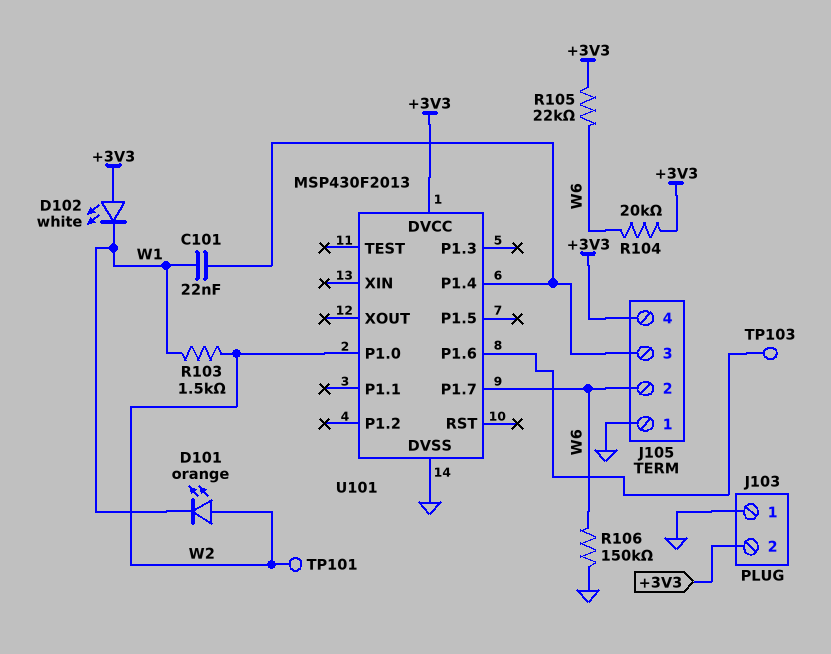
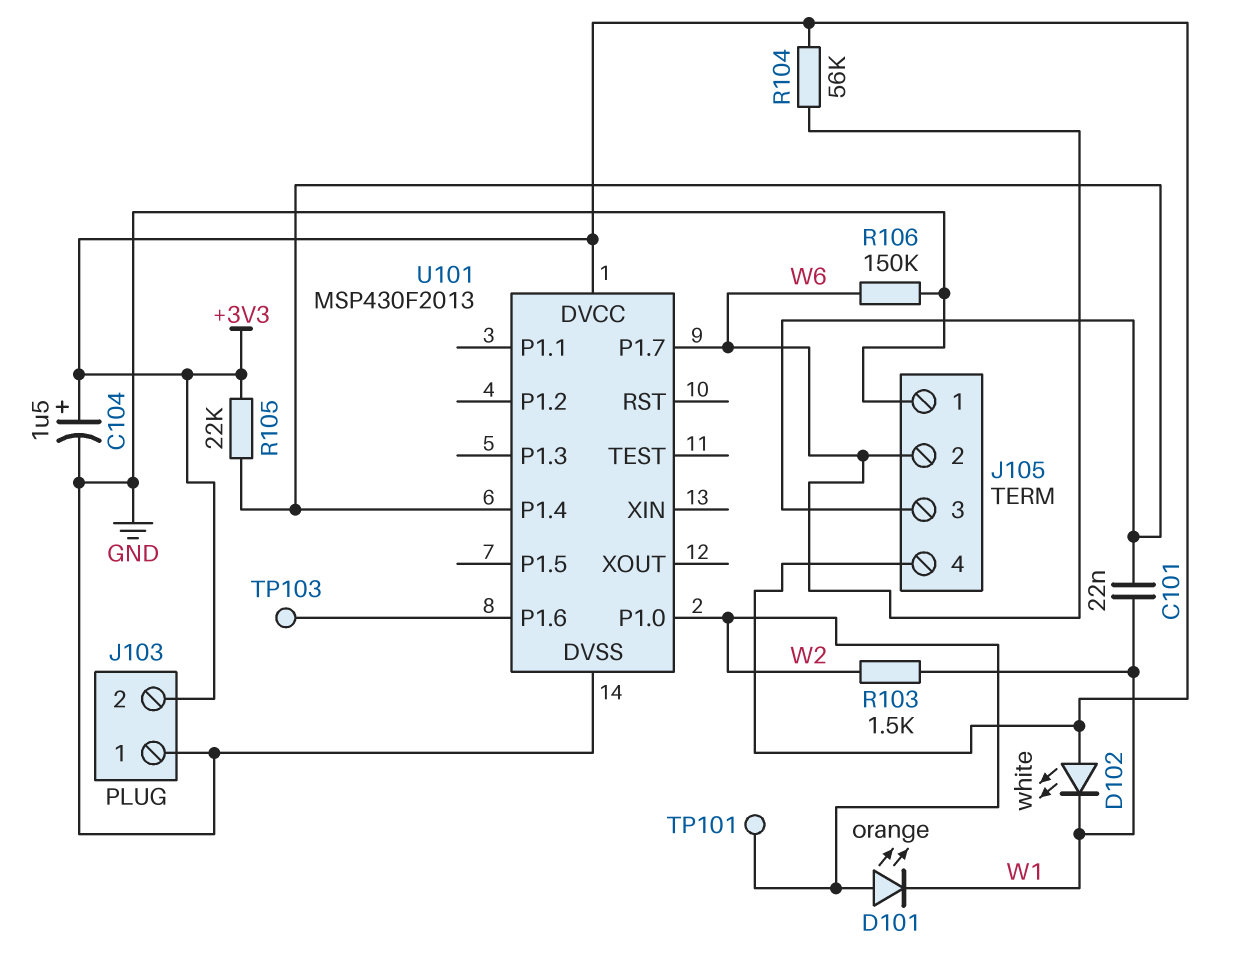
C104: none -> 1.5uF (plus +3V3, minus GND)
R104: 20k (+3V3, W6) -> 56k (+3V3, W6)
R105: 22k (+3V3, W6) -> 22k (+3V3, J105/3)

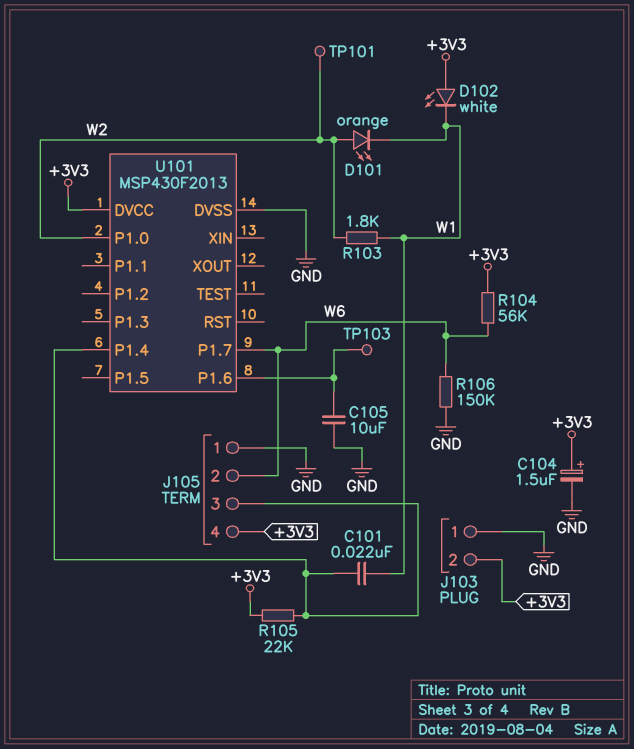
C105: none -> 10uF (GND, U101/P1.6)
R103: 1.5k (W1, W2) -> 1.8k (W1, W2)

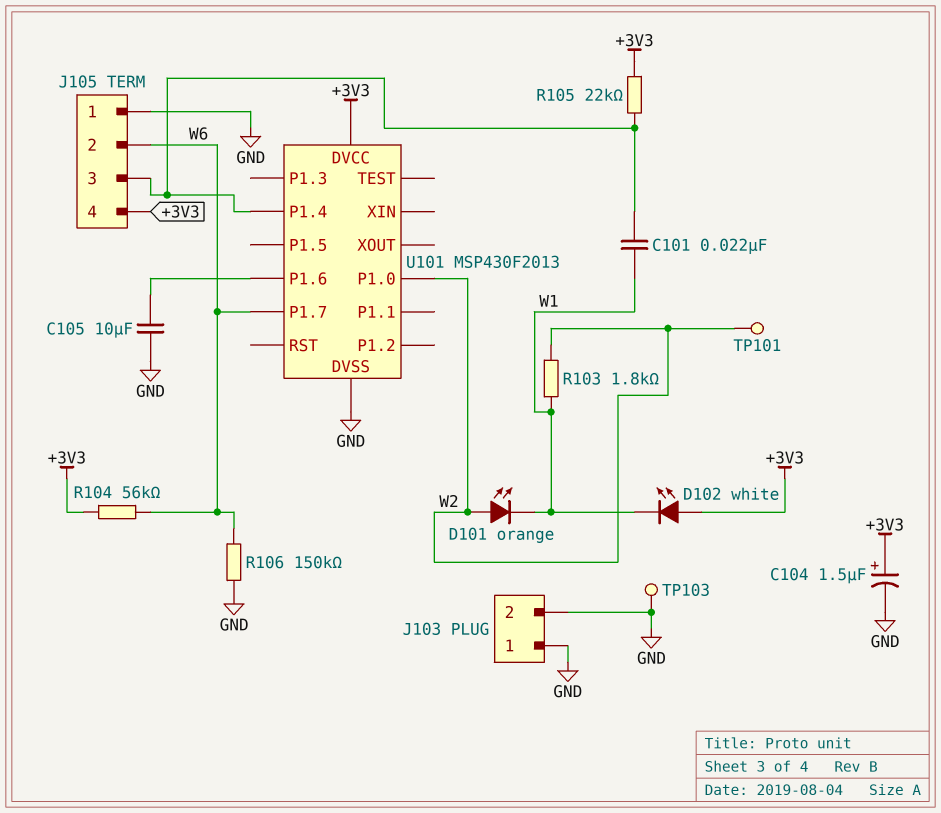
J103 pin 2: +3V3 -> GND
TP103: test point (U101/P1.6) -> test point (GND)

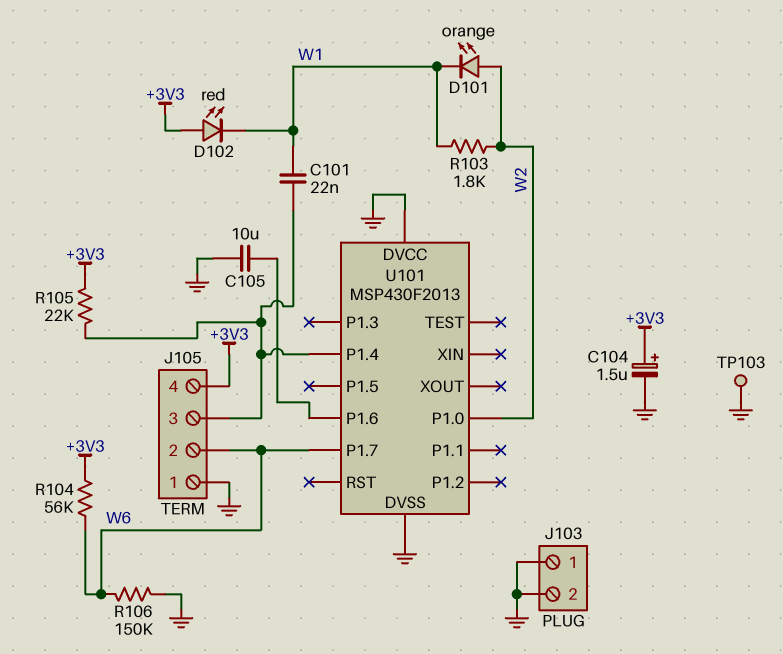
D102: LED white (A +3V3, K W1) -> LED red (A +3V3, K W1)
TP101: test point (W2) -> none
U101 pin DVCC: +3V3 -> GND

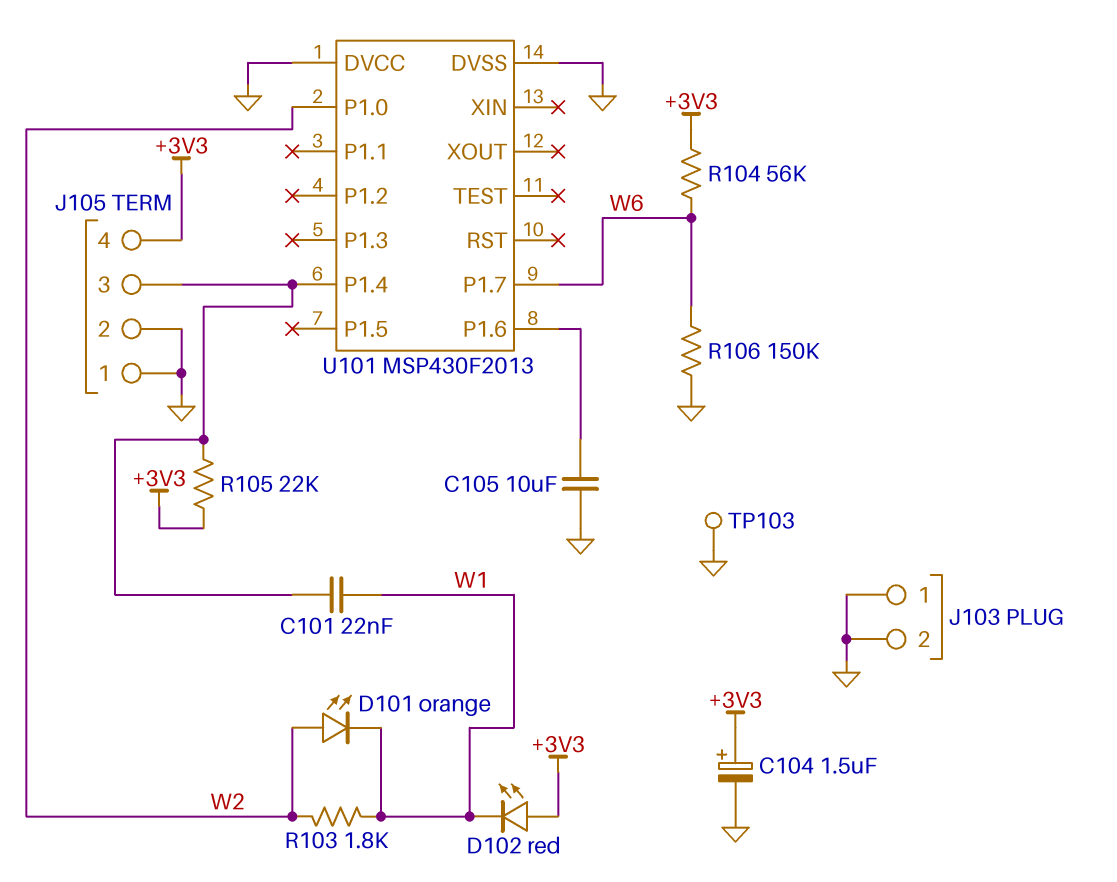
J105 pin 2: W6 -> GND

